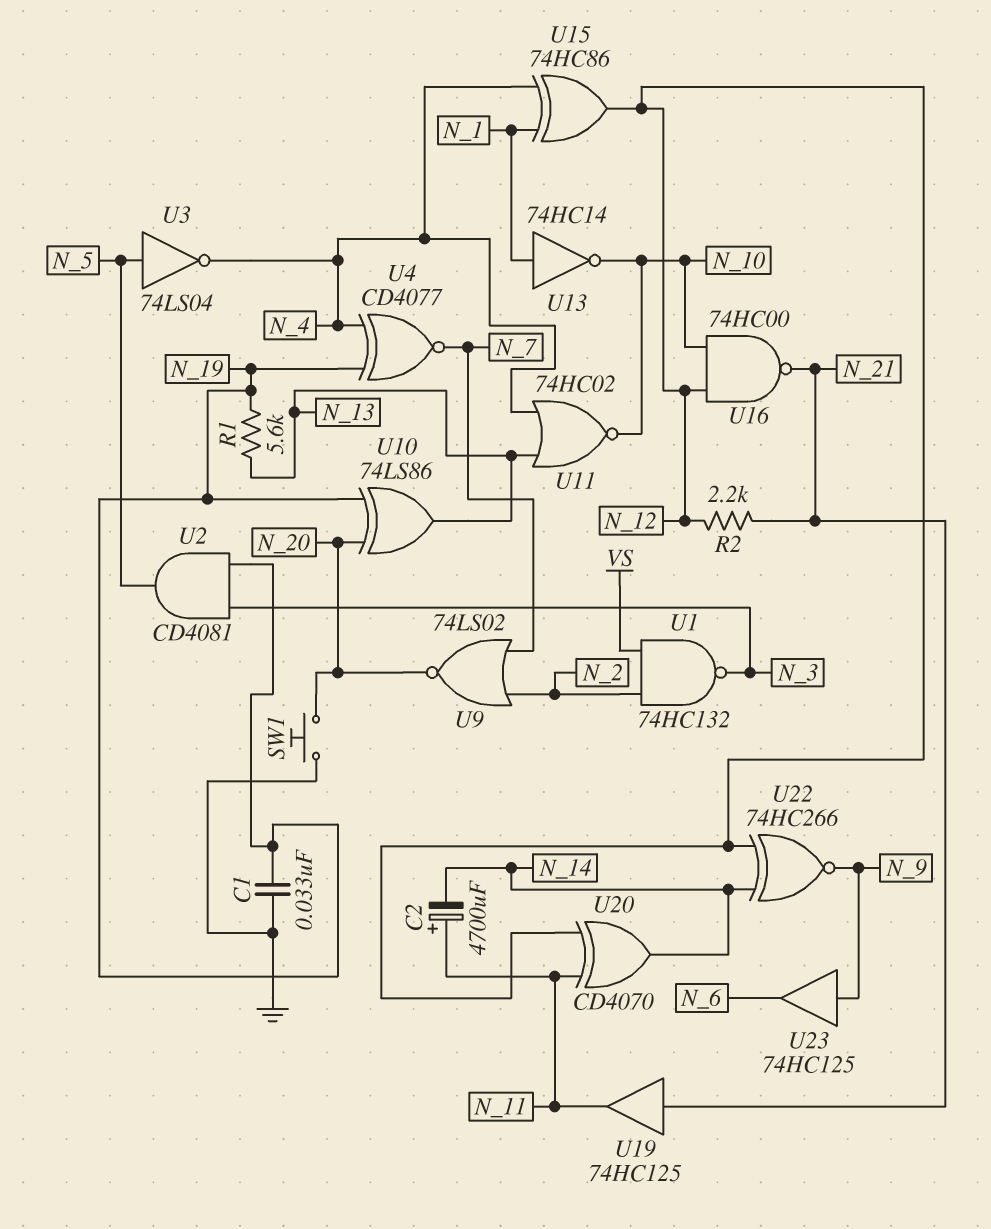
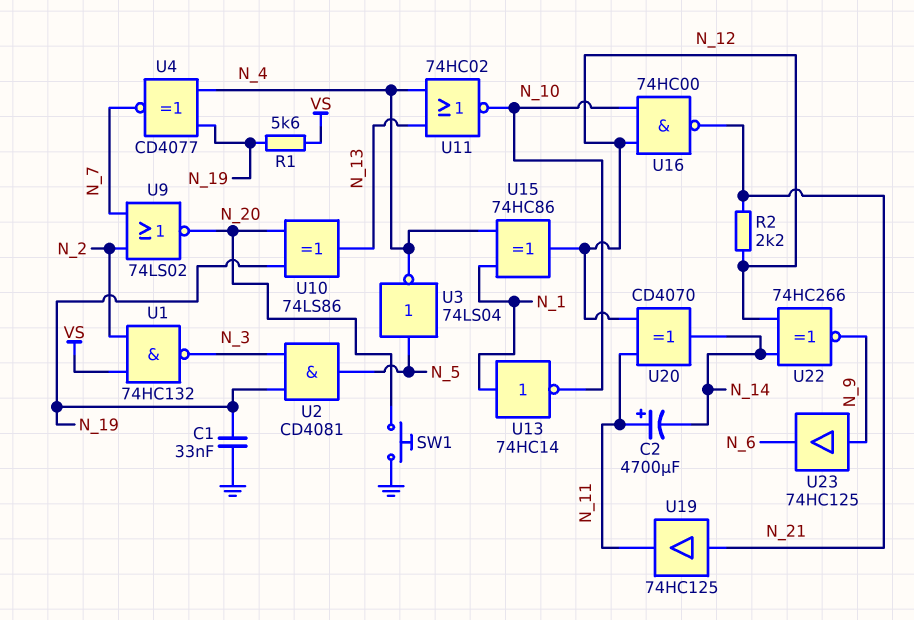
R1: 5.6k (N_13, N_19) -> 5.6k (N_19, VS)

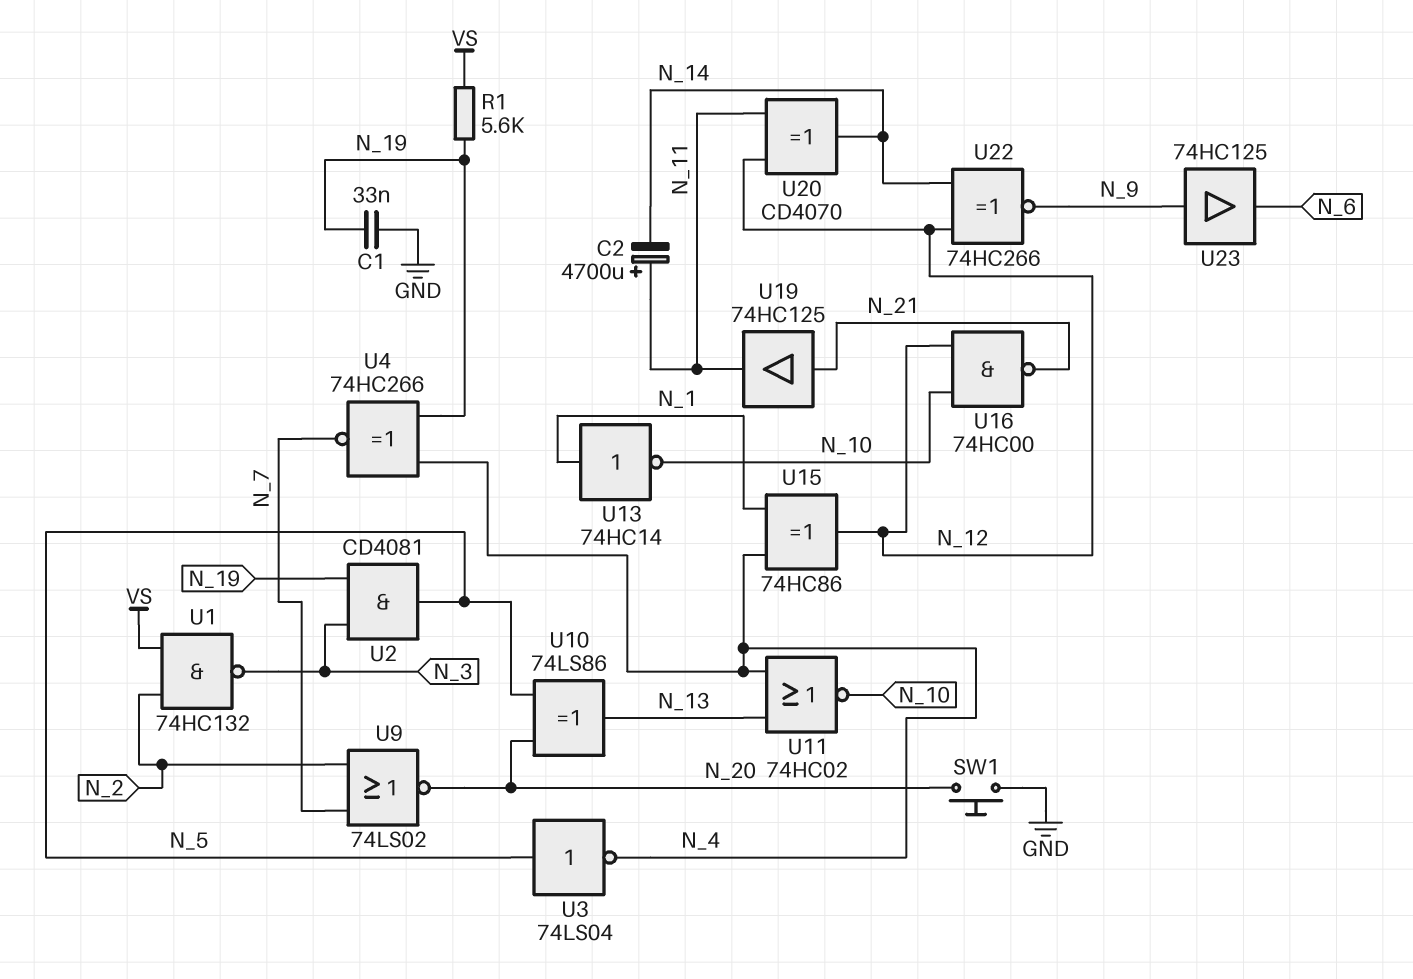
R2: 2.2k (N_12, N_21) -> none
U4: XNOR CD4077 (in N_4, in N_19, out N_7) -> XNOR 74HC266 (in N_4, in N_19, out N_7)
U10: XOR 74LS86 (in N_19, in N_20, out N_13) -> XOR 74LS86 (in N_5, in N_20, out N_13)

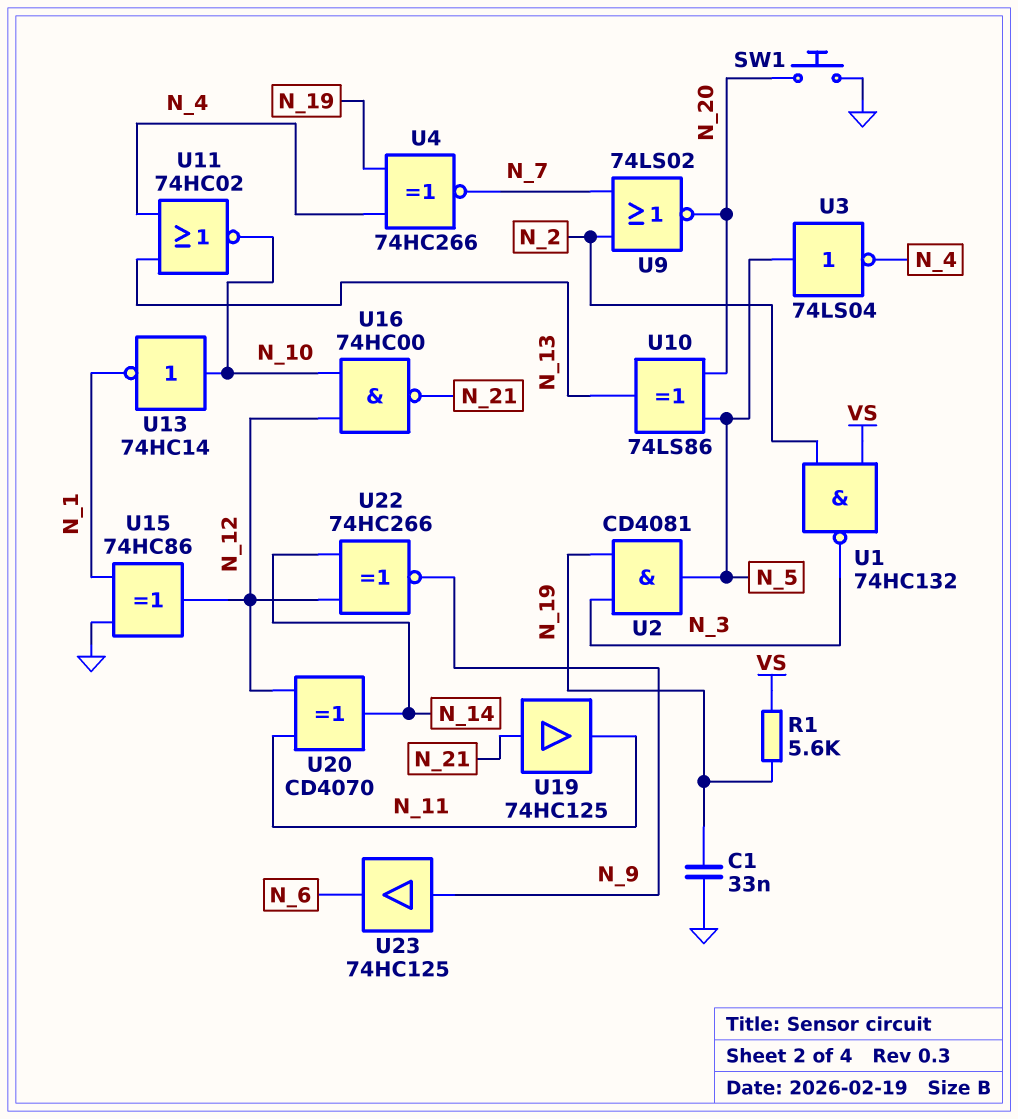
C2: 4700uF (plus N_11, minus N_14) -> none
U13: NOT 74HC14 (in N_1, out N_10) -> NOT 74HC14 (in N_10, out N_1)
U15: XOR 74HC86 (in N_1, in N_4, out N_12) -> XOR 74HC86 (in GND, in N_1, out N_12)

